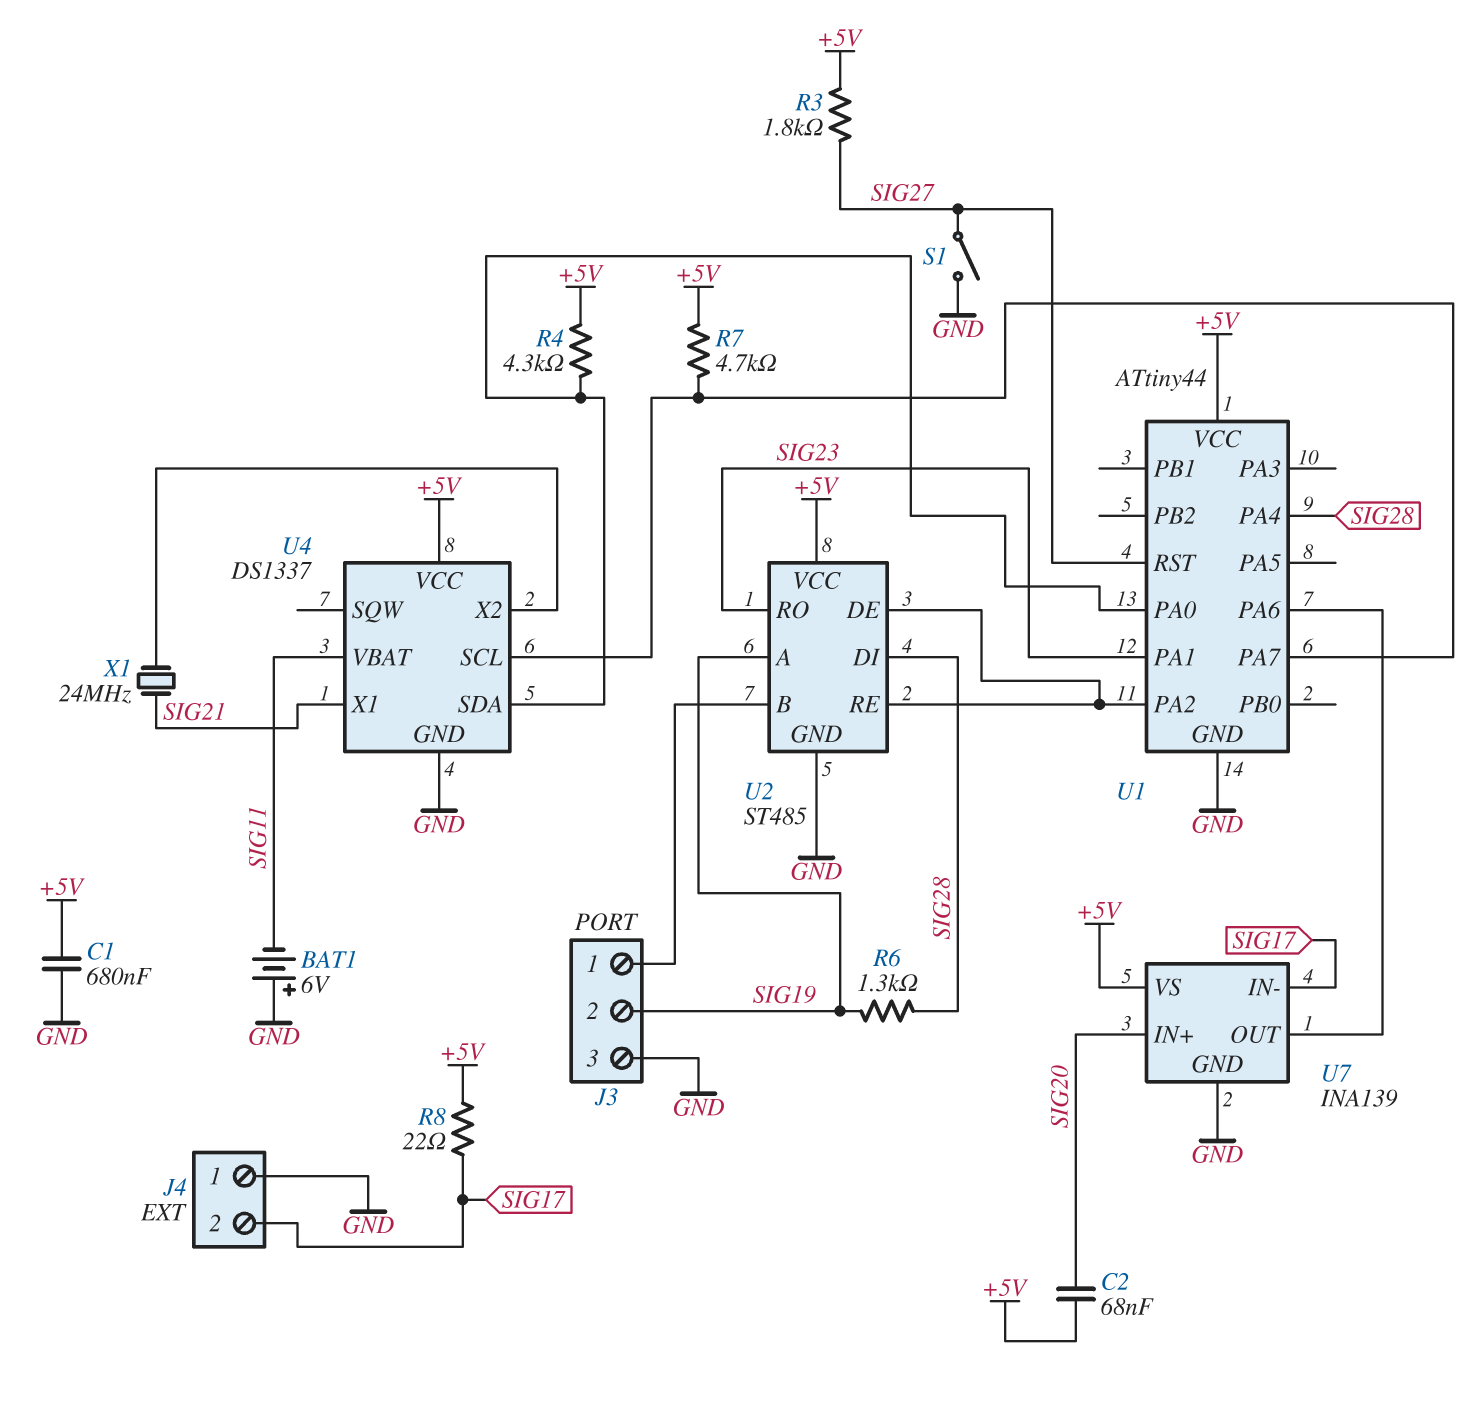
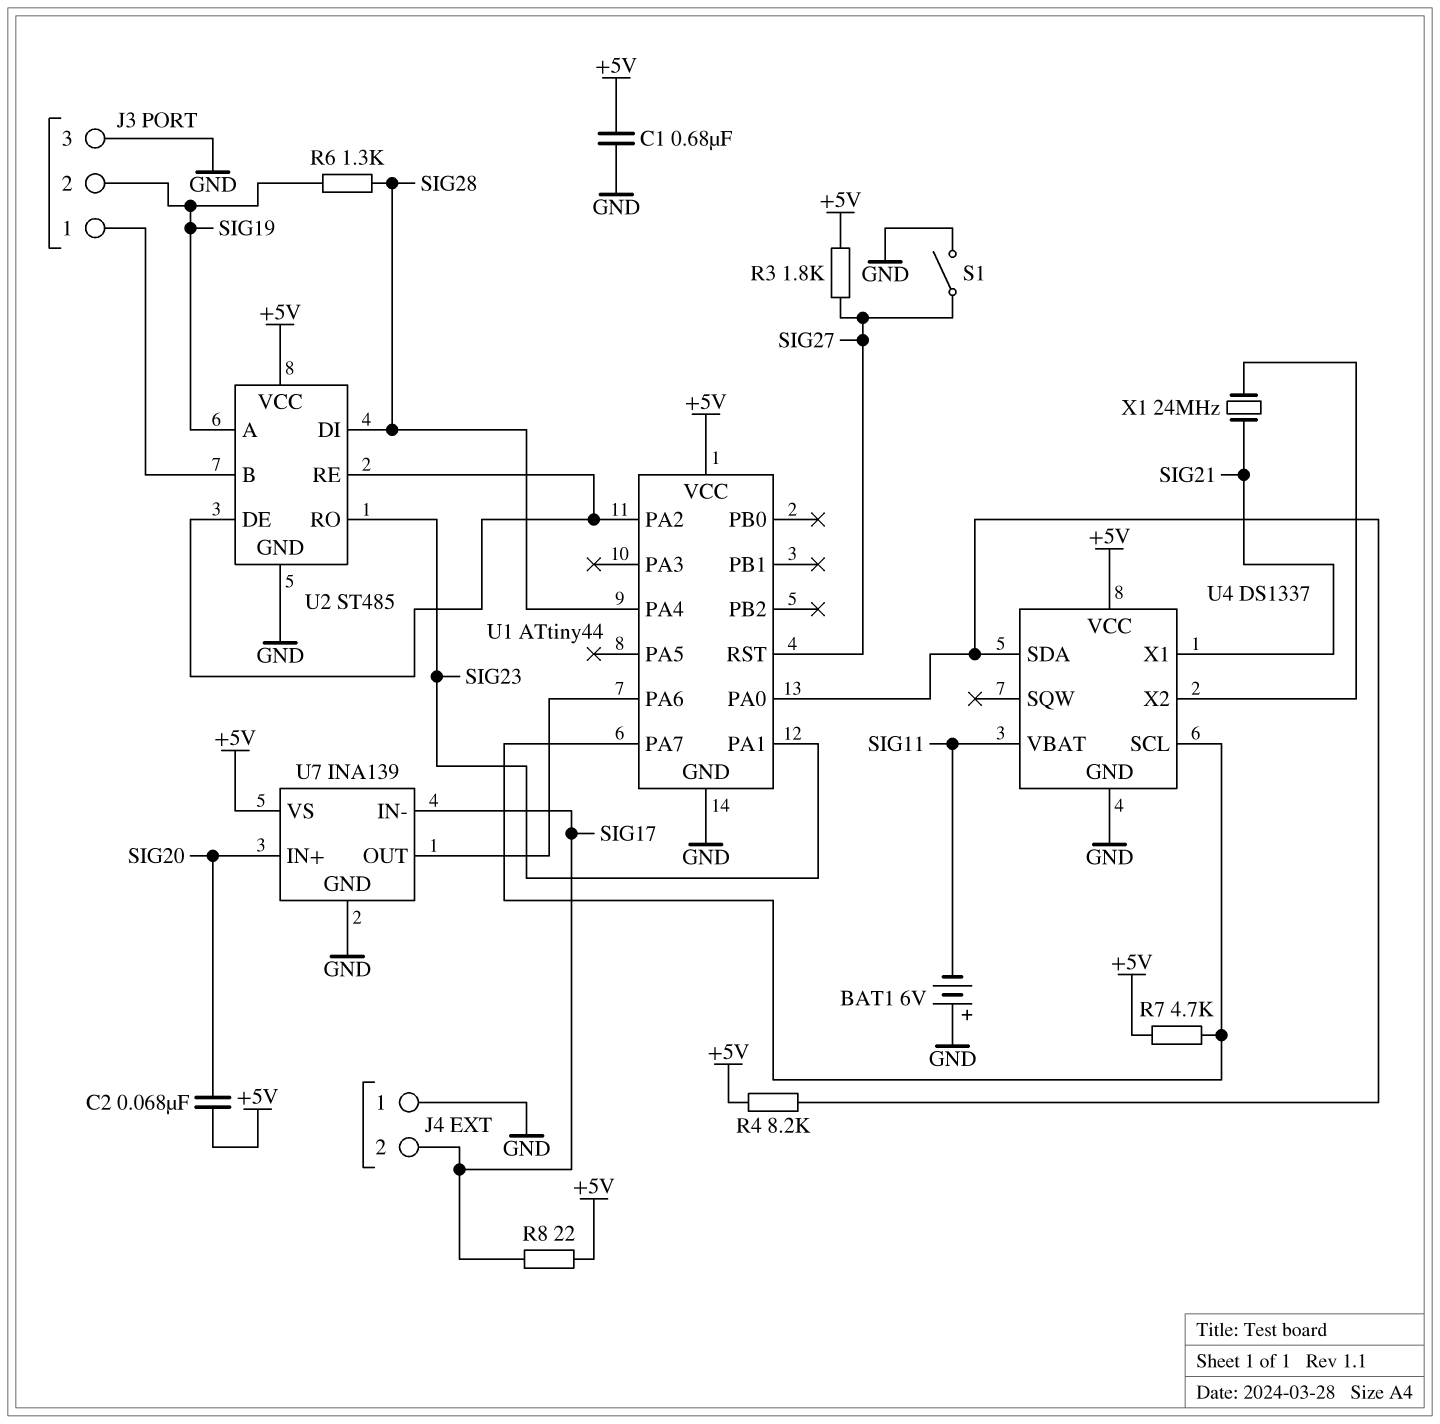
R4: 4.3k (+5V, U1/PA0) -> 8.2k (+5V, U1/PA0)

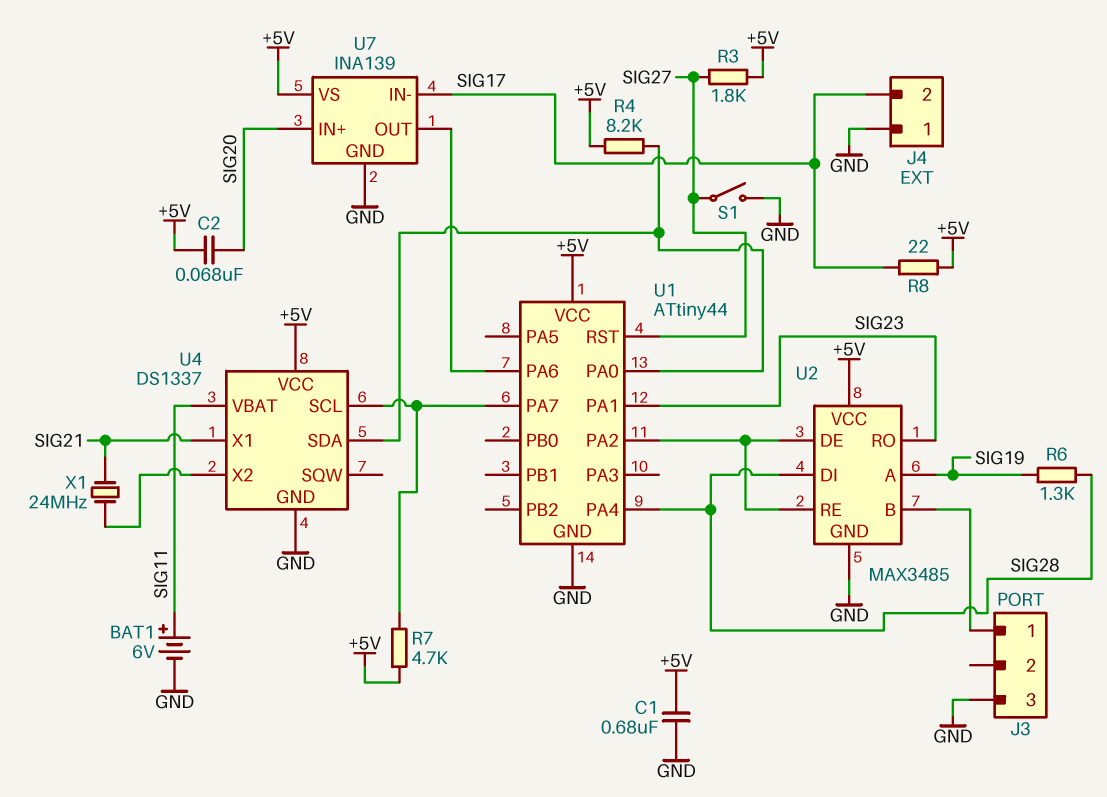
BAT1: 6V (plus GND, minus SIG11) -> 6V (plus SIG11, minus GND)
J3 pin 2: SIG19 -> none
U2: ST485 -> MAX3485

